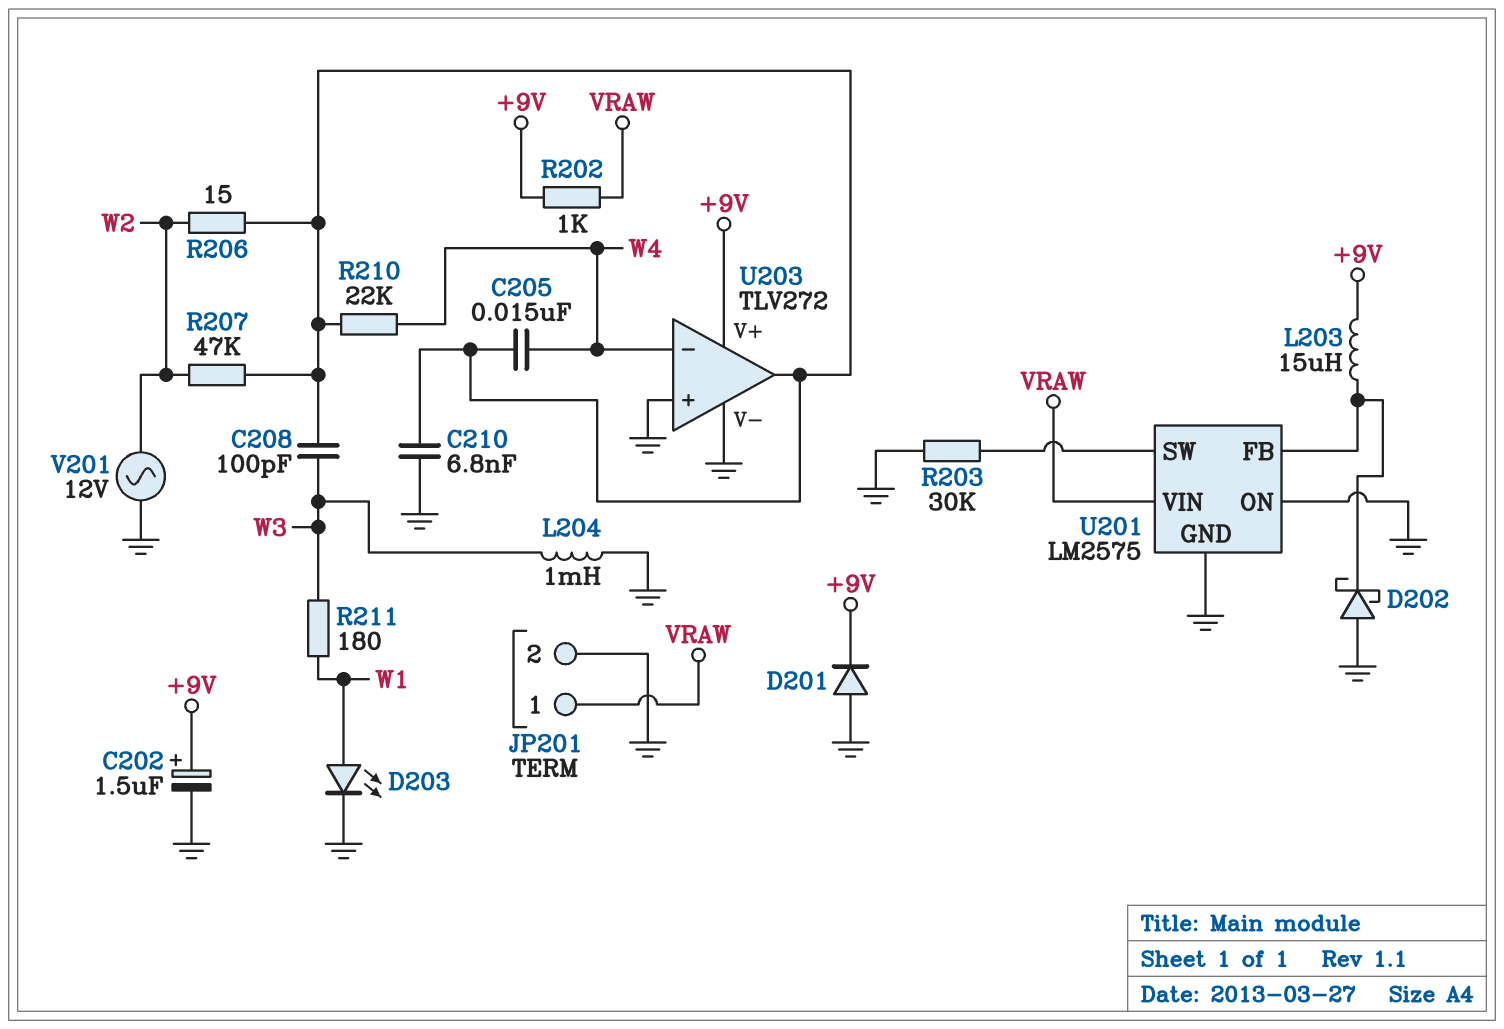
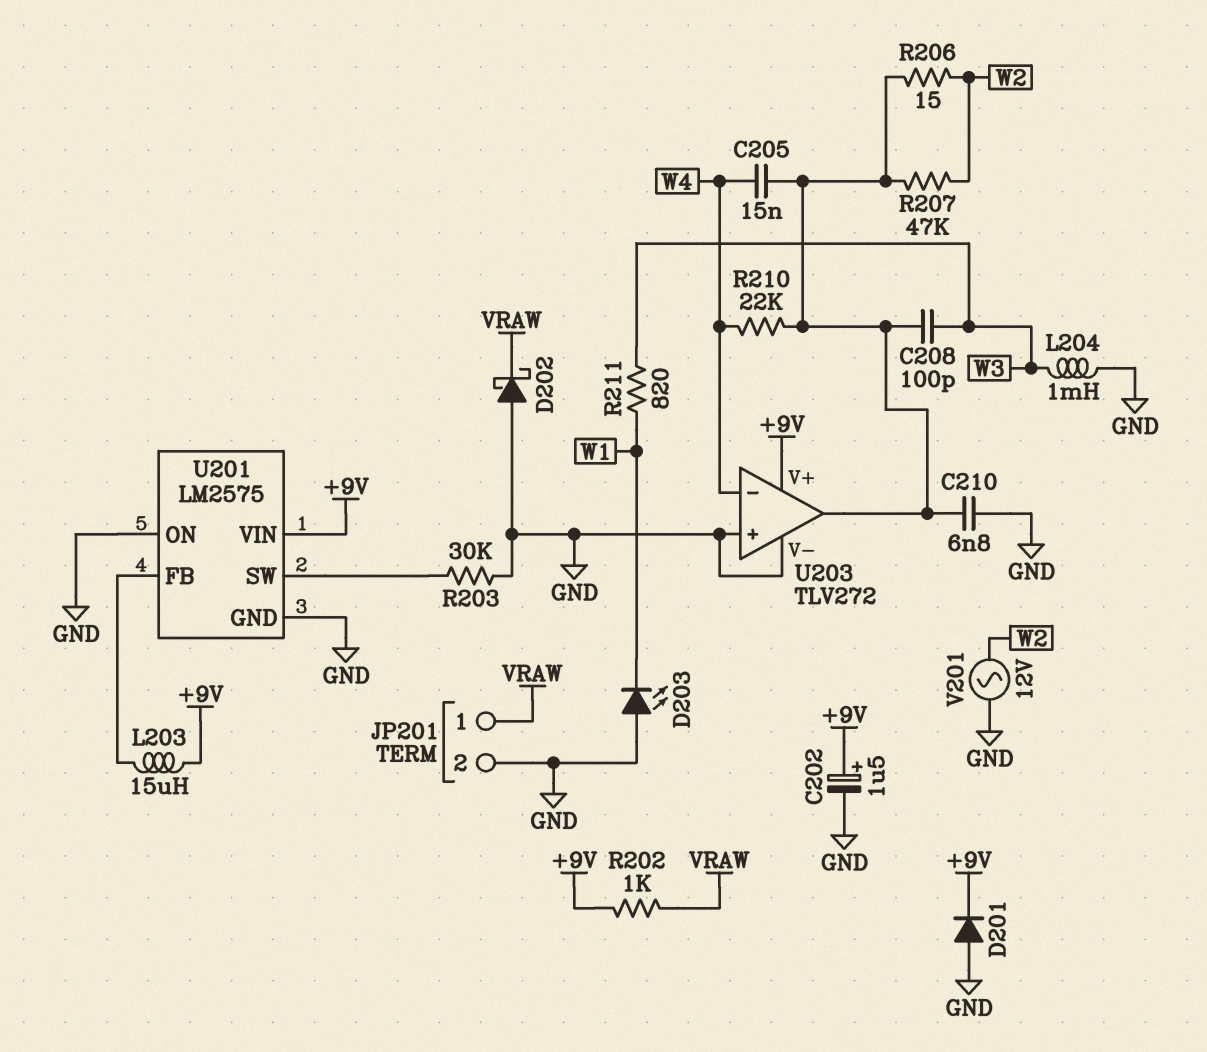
D202: schottky (A GND, K U201/FB) -> schottky (A GND, K VRAW)
D203: LED (A W1, K GND) -> LED (A GND, K W1)
R211: 180 (W1, W3) -> 820 (W1, W3)
U201 pin VIN: VRAW -> +9V

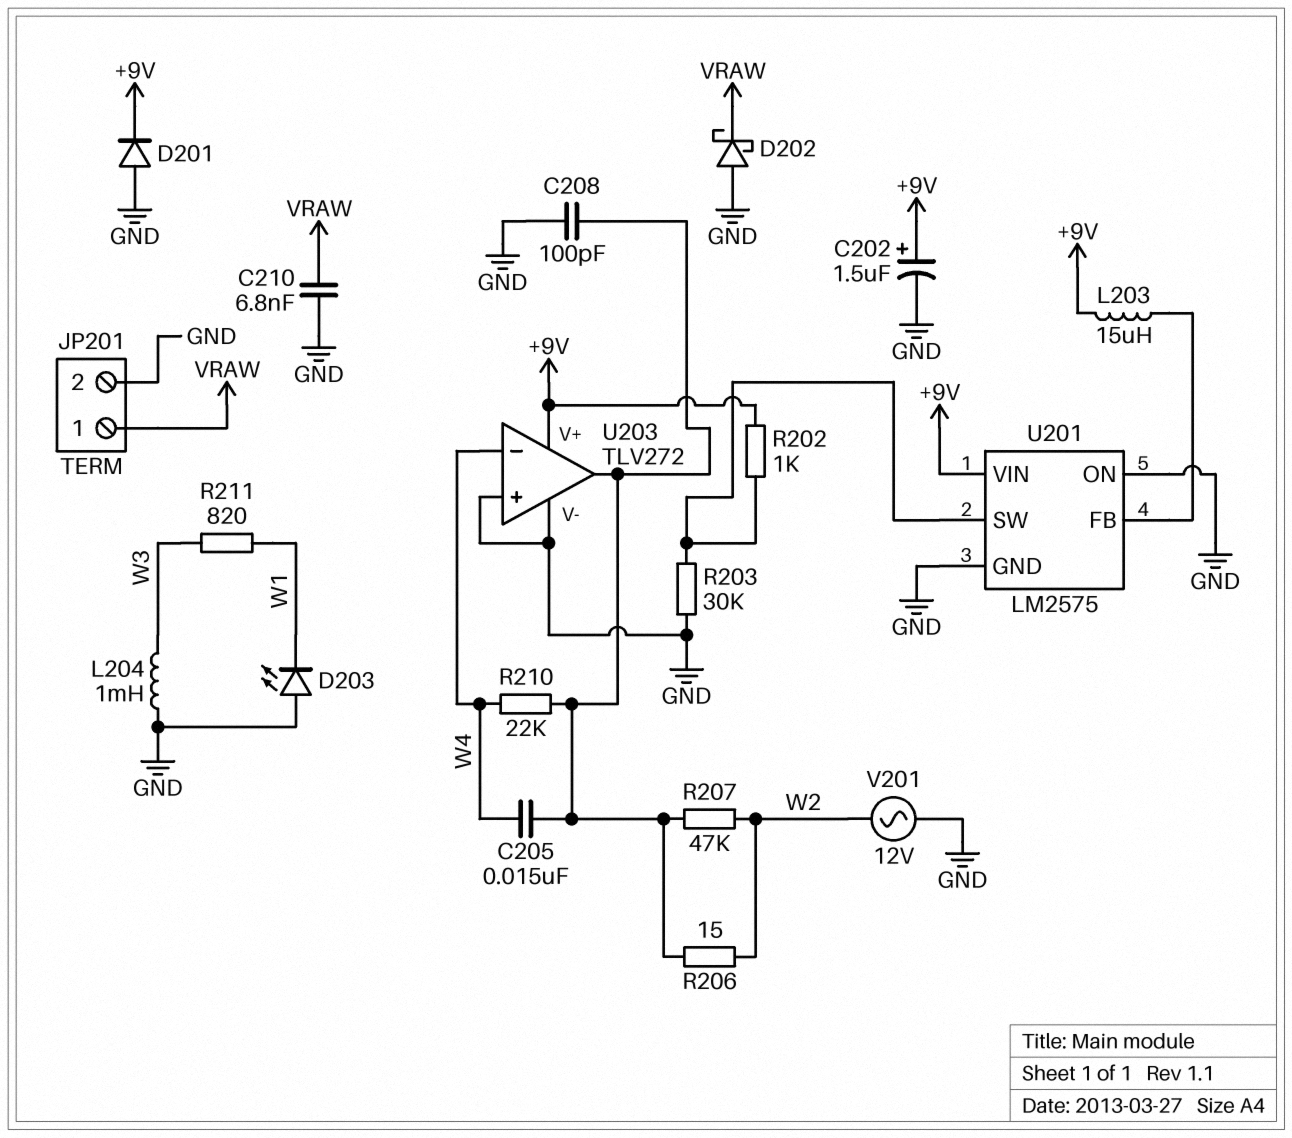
C208: 100pF (U203/out, W3) -> 100pF (GND, U203/out)
C210: 6.8nF (GND, U203/out) -> 6.8nF (GND, VRAW)
R202: 1k (+9V, VRAW) -> 1k (+9V, U201/SW)

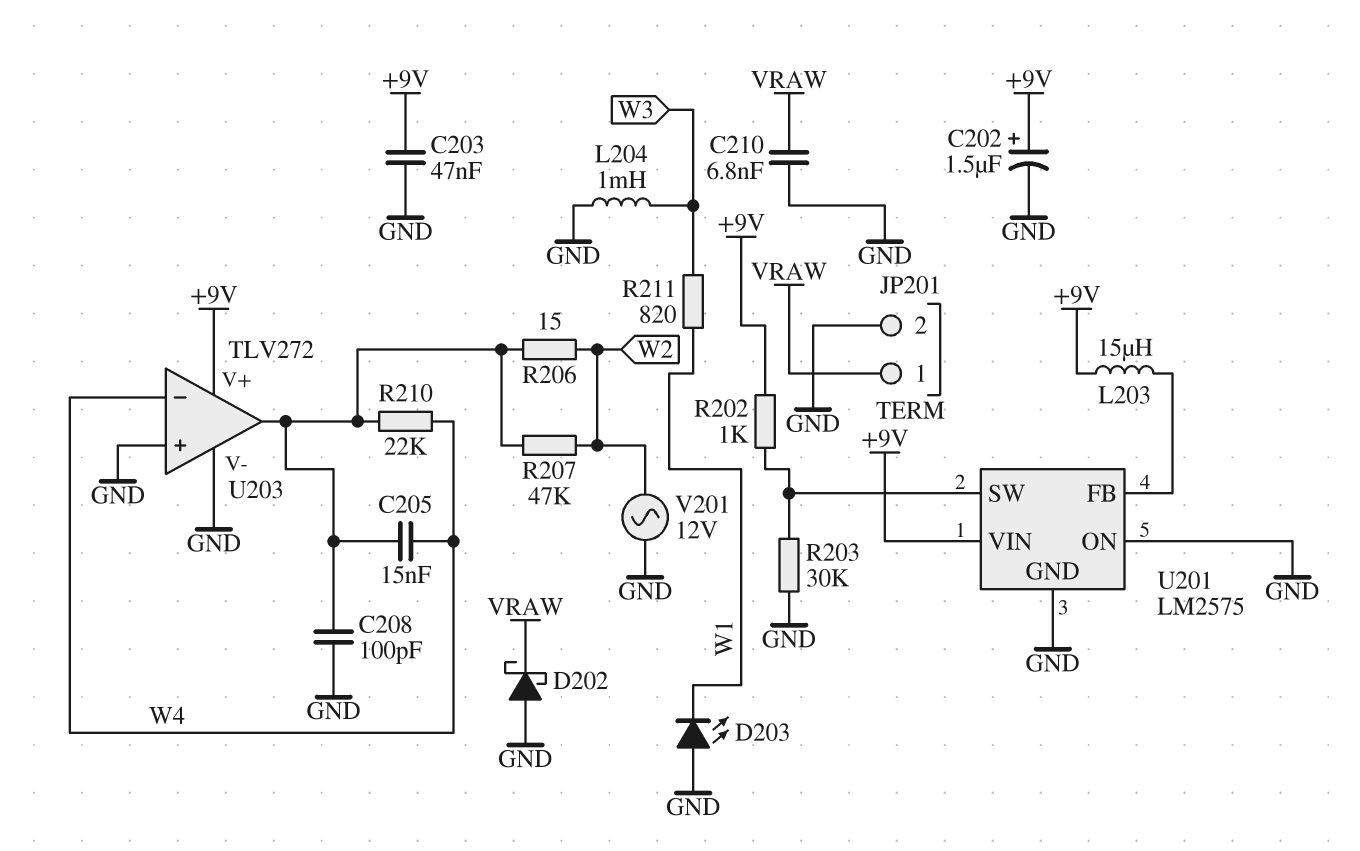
C203: none -> 47nF (+9V, GND)
D201: diode (A GND, K +9V) -> none

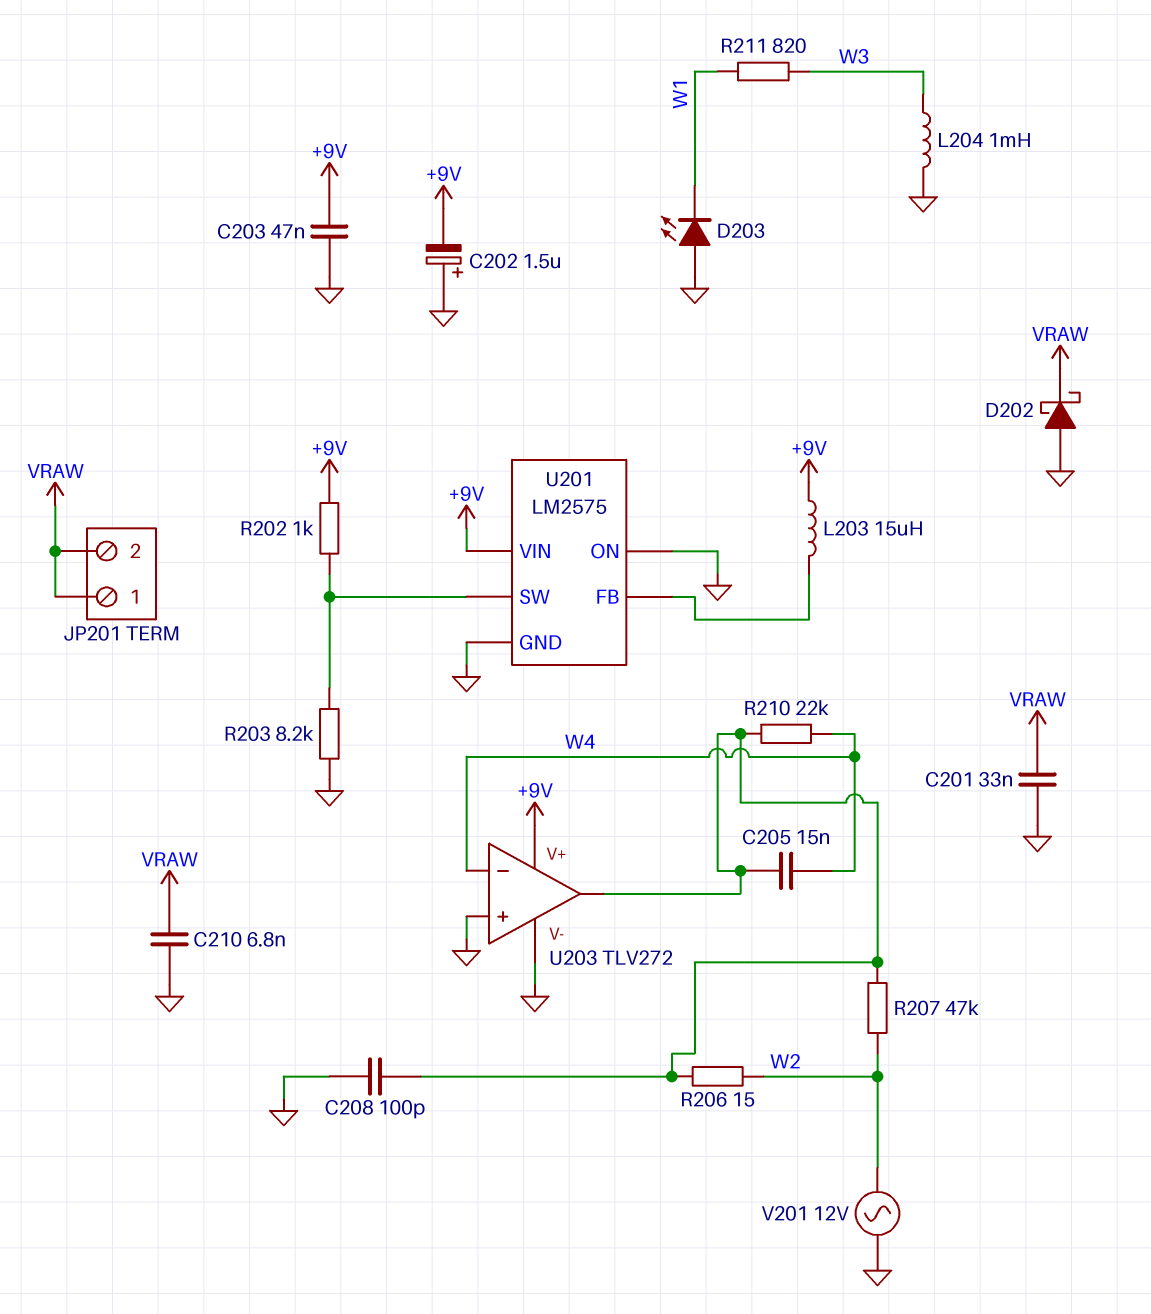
C201: none -> 33nF (GND, VRAW)
C202: 1.5uF (plus +9V, minus GND) -> 1.5uF (plus GND, minus +9V)
JP201 pin 2: GND -> VRAW
R203: 30k (GND, U201/SW) -> 8.2k (GND, U201/SW)

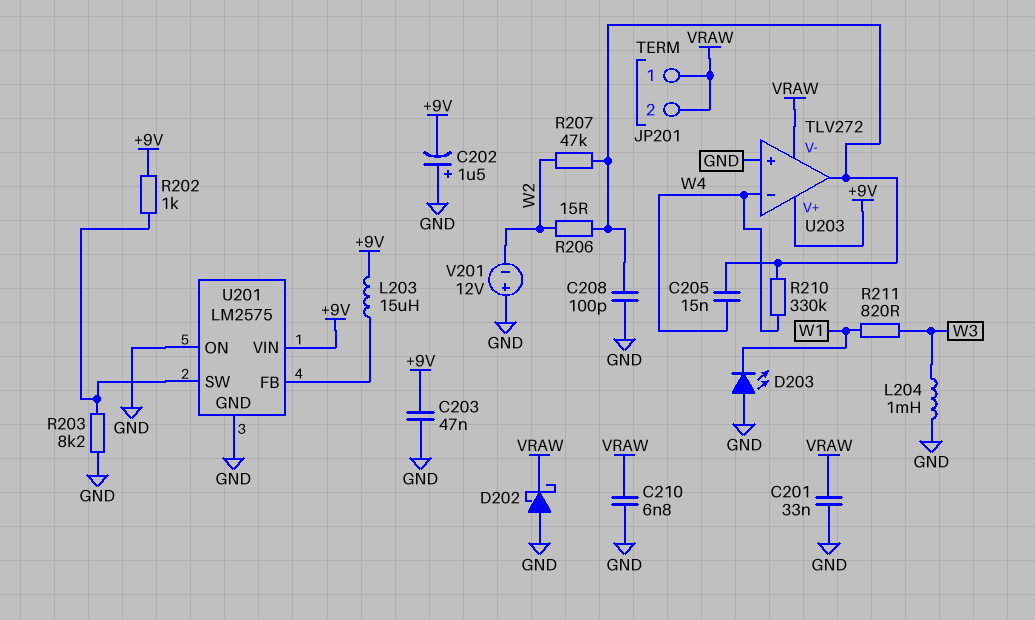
R210: 22k (U203/out, W4) -> 330k (U203/out, W4)
U203 pin V-: GND -> VRAW
V201: AC 12V (GND, W2) -> 12V (plus GND, minus W2)

